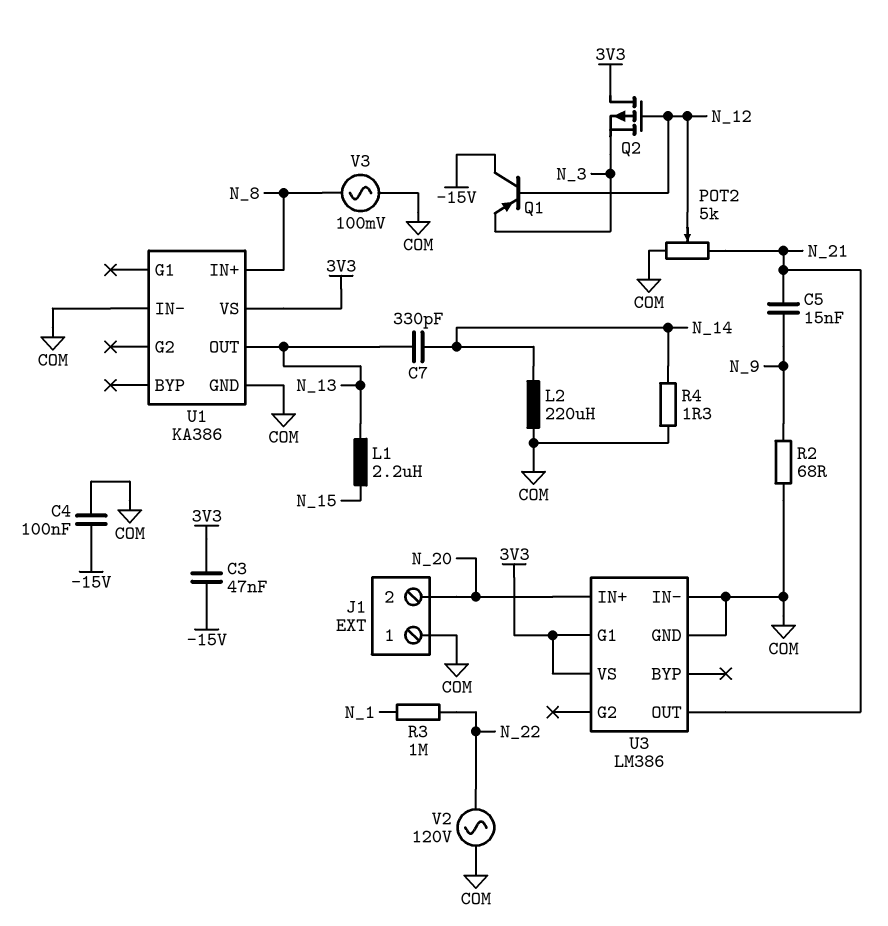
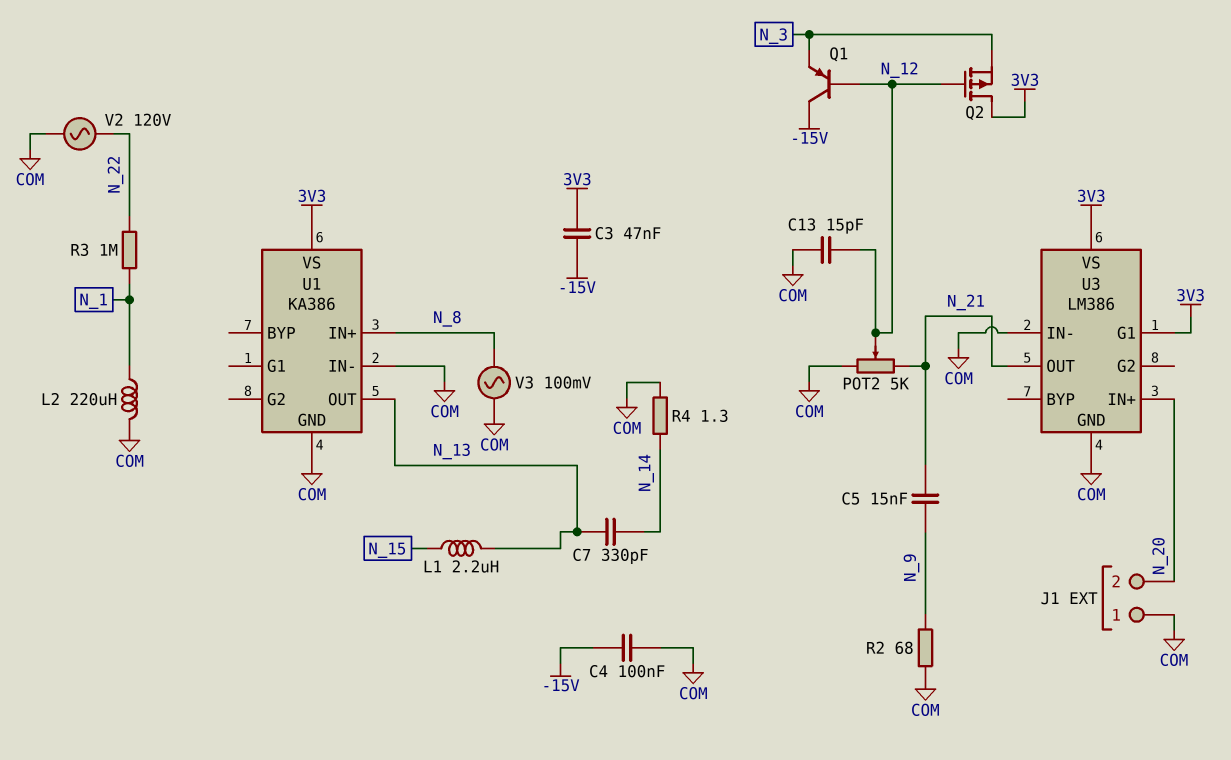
C13: none -> 15pF (COM, N_12)
L2: 220uH (COM, N_14) -> 220uH (COM, N_1)

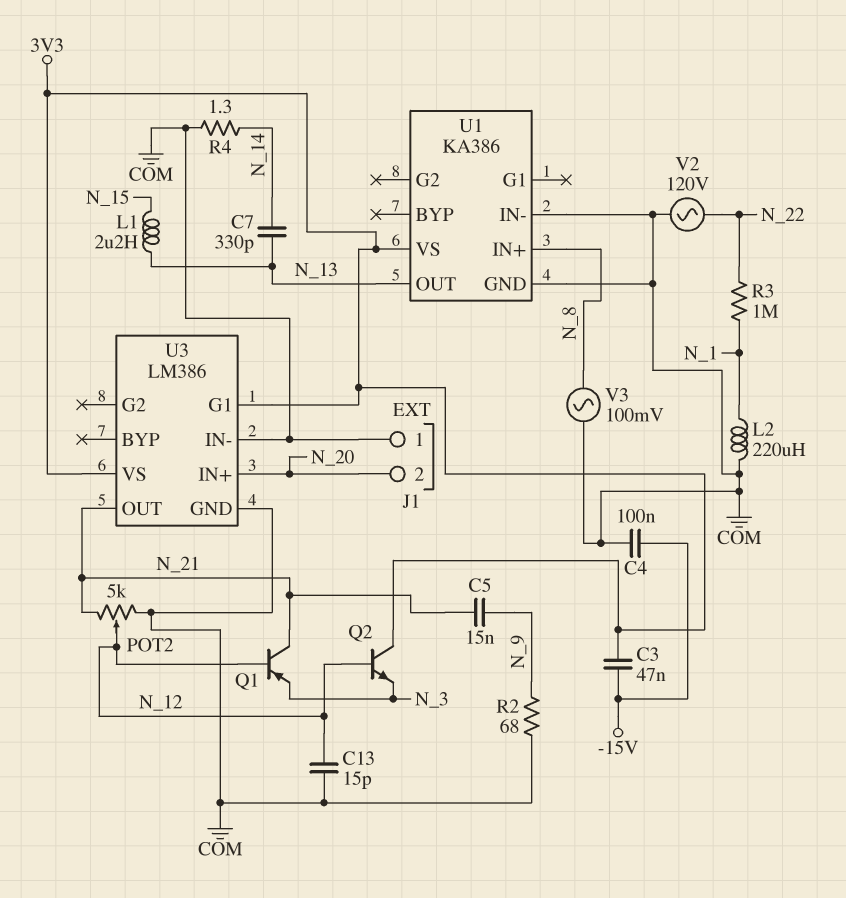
Q1: PNP (B N_12, C -15V, E N_3) -> PNP (B N_12, C N_21, E N_3)
Q2: PMOS (G N_12, D 3V3, S N_3) -> NPN (B N_12, C 3V3, E N_3)

